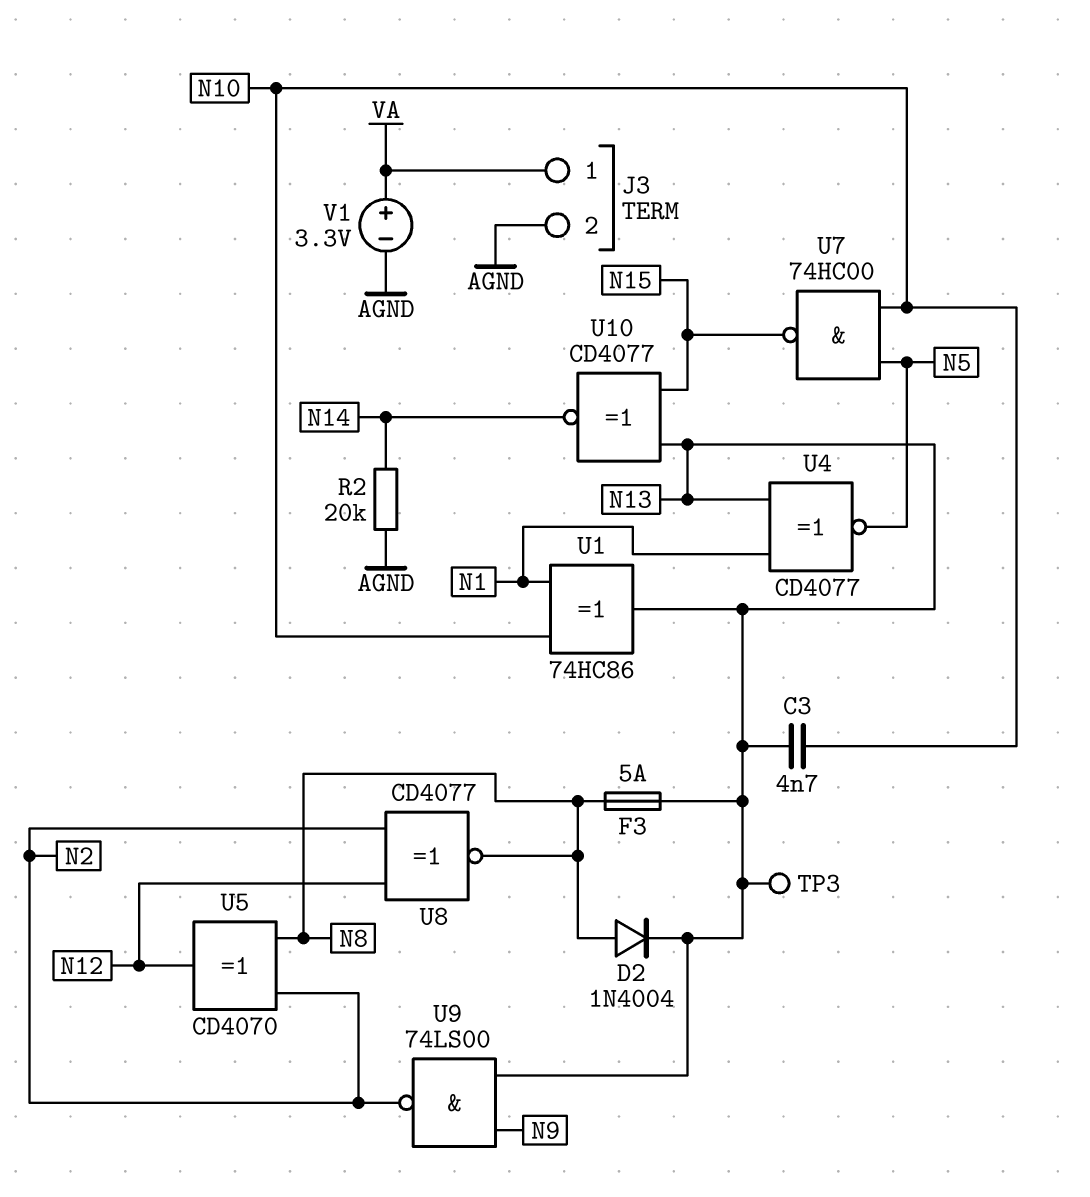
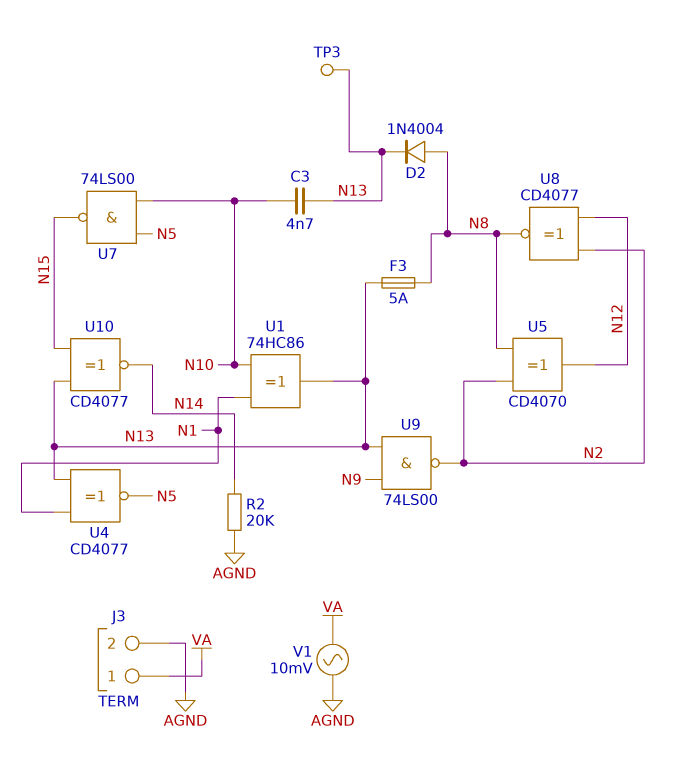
U7: NAND 74HC00 (in N5, in N10, out N15) -> NAND 74LS00 (in N5, in N10, out N15)
V1: 3.3V (plus VA, minus AGND) -> AC 10mV (AGND, VA)

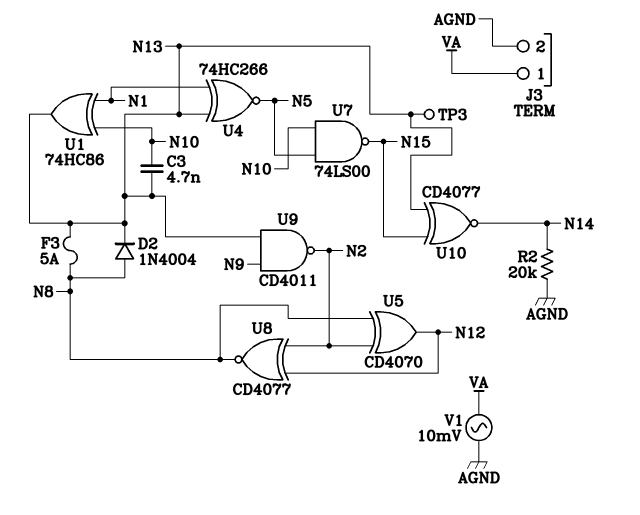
U4: XNOR CD4077 (in N1, in N13, out N5) -> XNOR 74HC266 (in N1, in N13, out N5)
U9: NAND 74LS00 (in N9, in N13, out N2) -> NAND CD4011 (in N9, in N13, out N2)

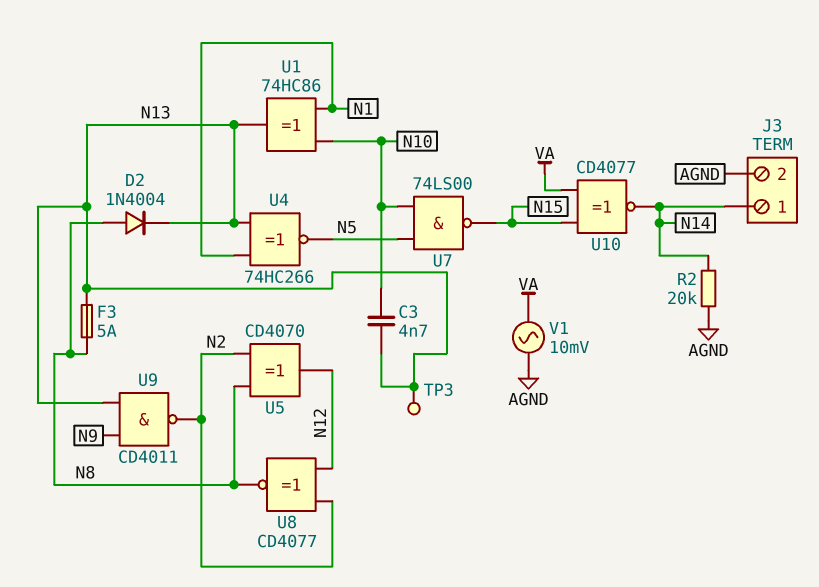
J3 pin 1: VA -> N14
U10: XNOR CD4077 (in N13, in N15, out N14) -> XNOR CD4077 (in N15, in VA, out N14)

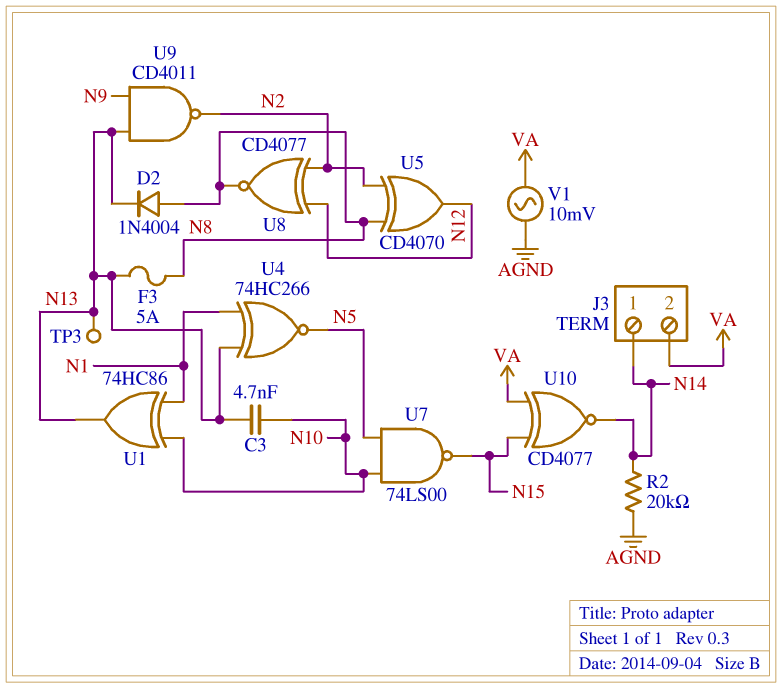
J3 pin 2: AGND -> VA

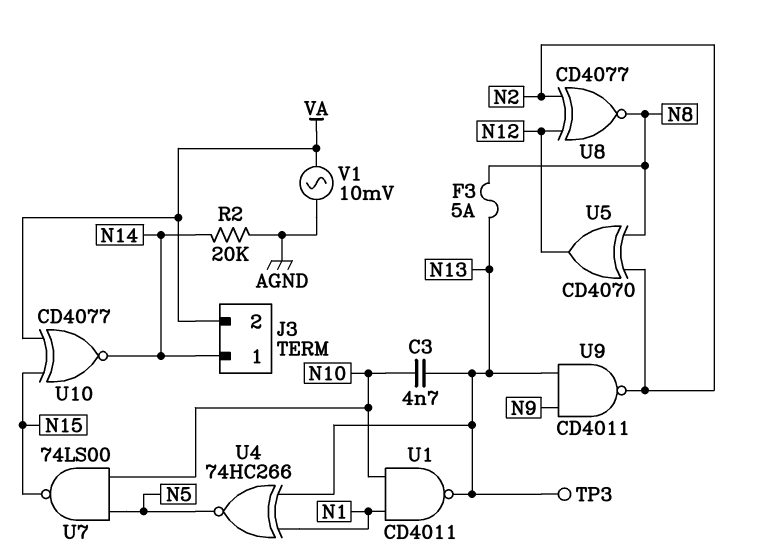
D2: diode 1N4004 (A N8, K N13) -> none
U1: XOR 74HC86 (in N1, in N10, out N13) -> NAND CD4011 (in N1, in N10, out N13)

